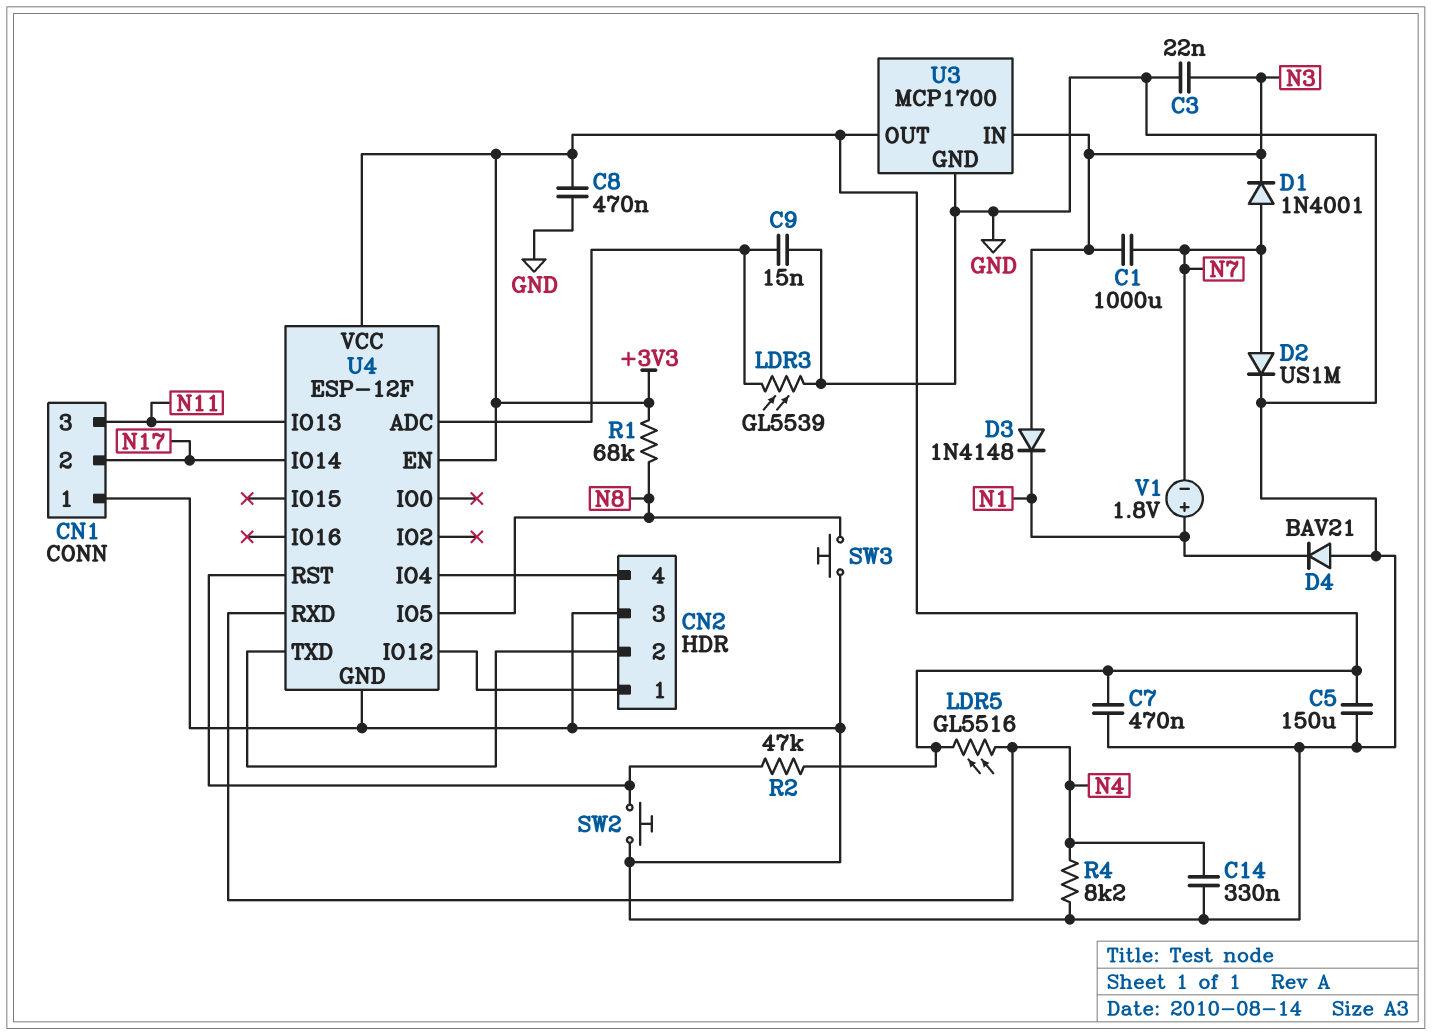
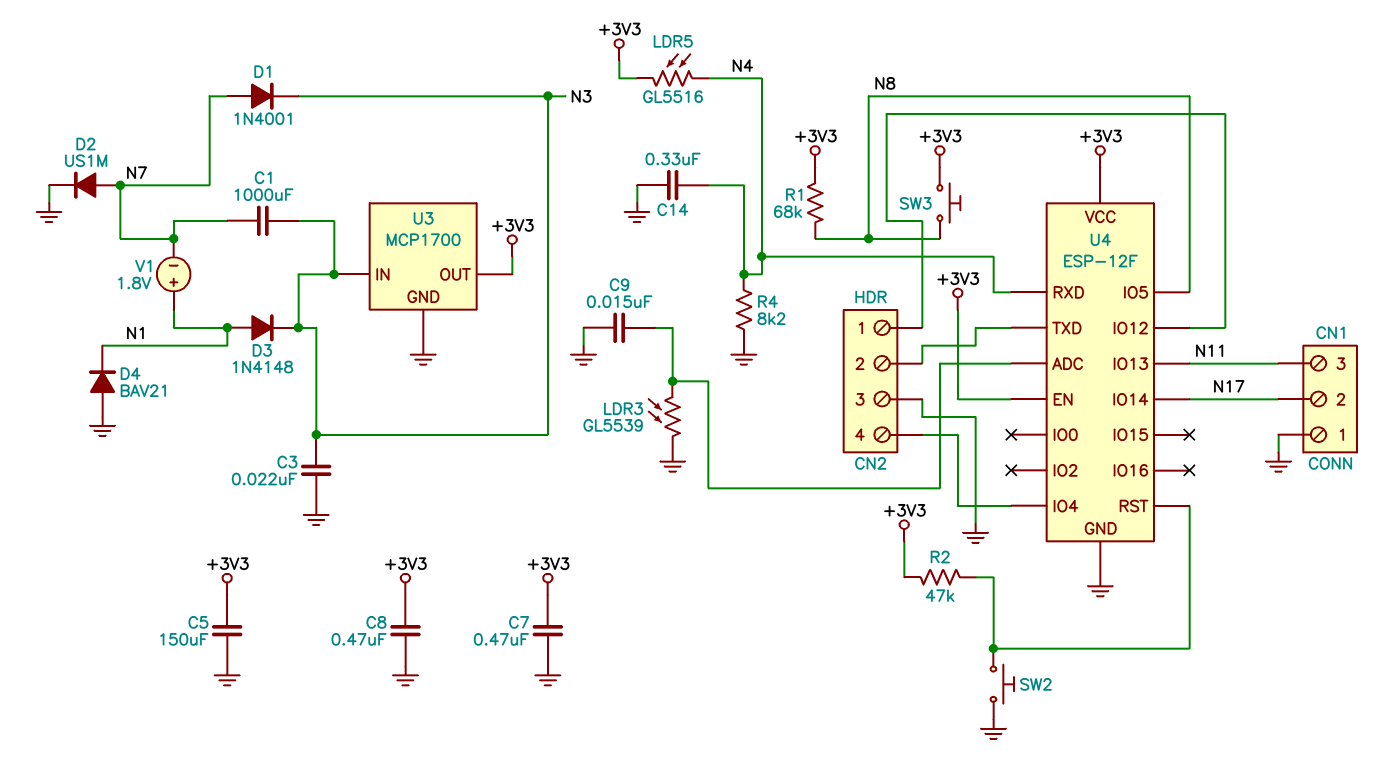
D3: diode 1N4148 (A N3, K N1) -> diode 1N4148 (A N1, K N3)
SW3: button (GND, N8) -> button (+3V3, N8)

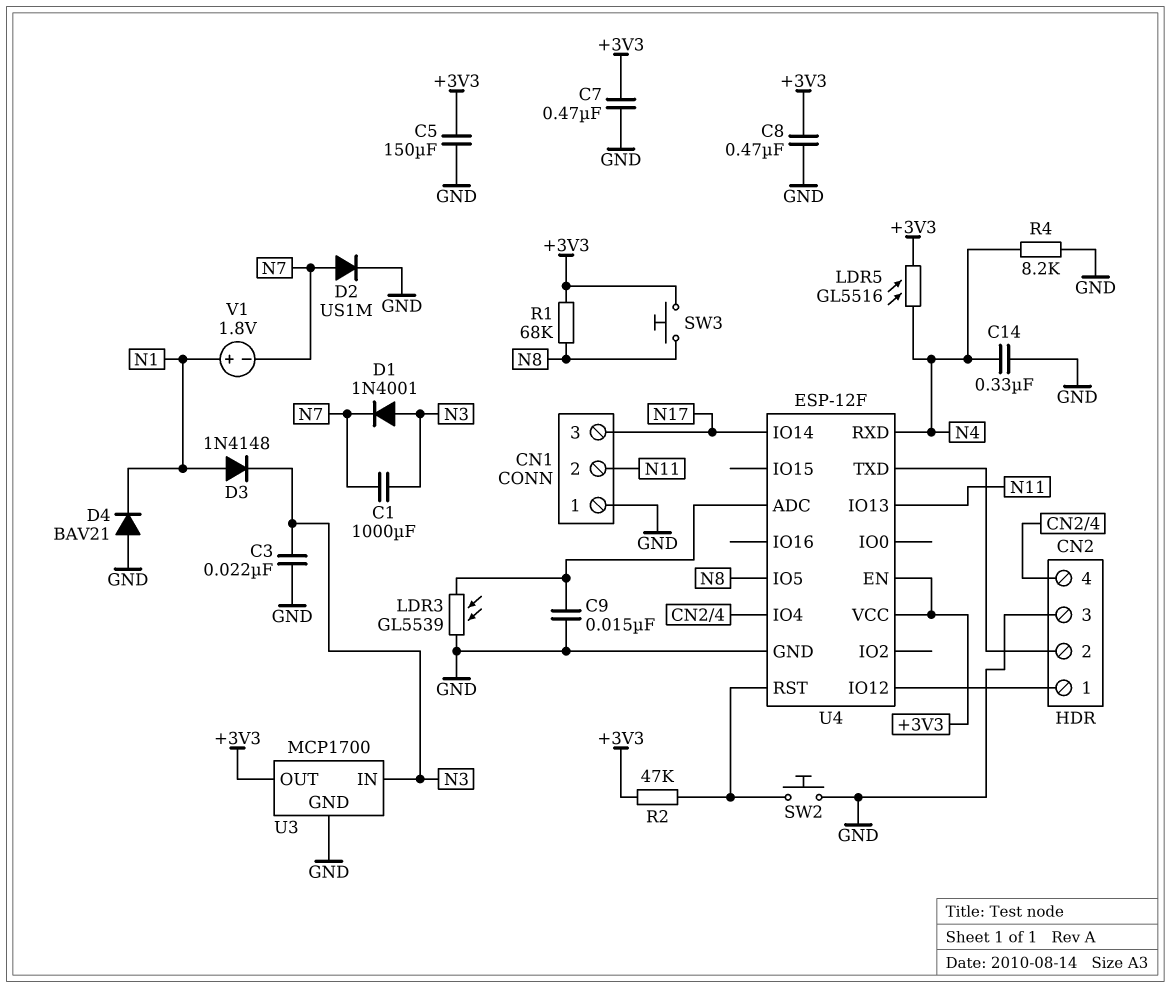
CN1 pin 2: N17 -> N11
CN1 pin 3: N11 -> N17
D1: diode 1N4001 (A N7, K N3) -> diode 1N4001 (A N3, K N7)

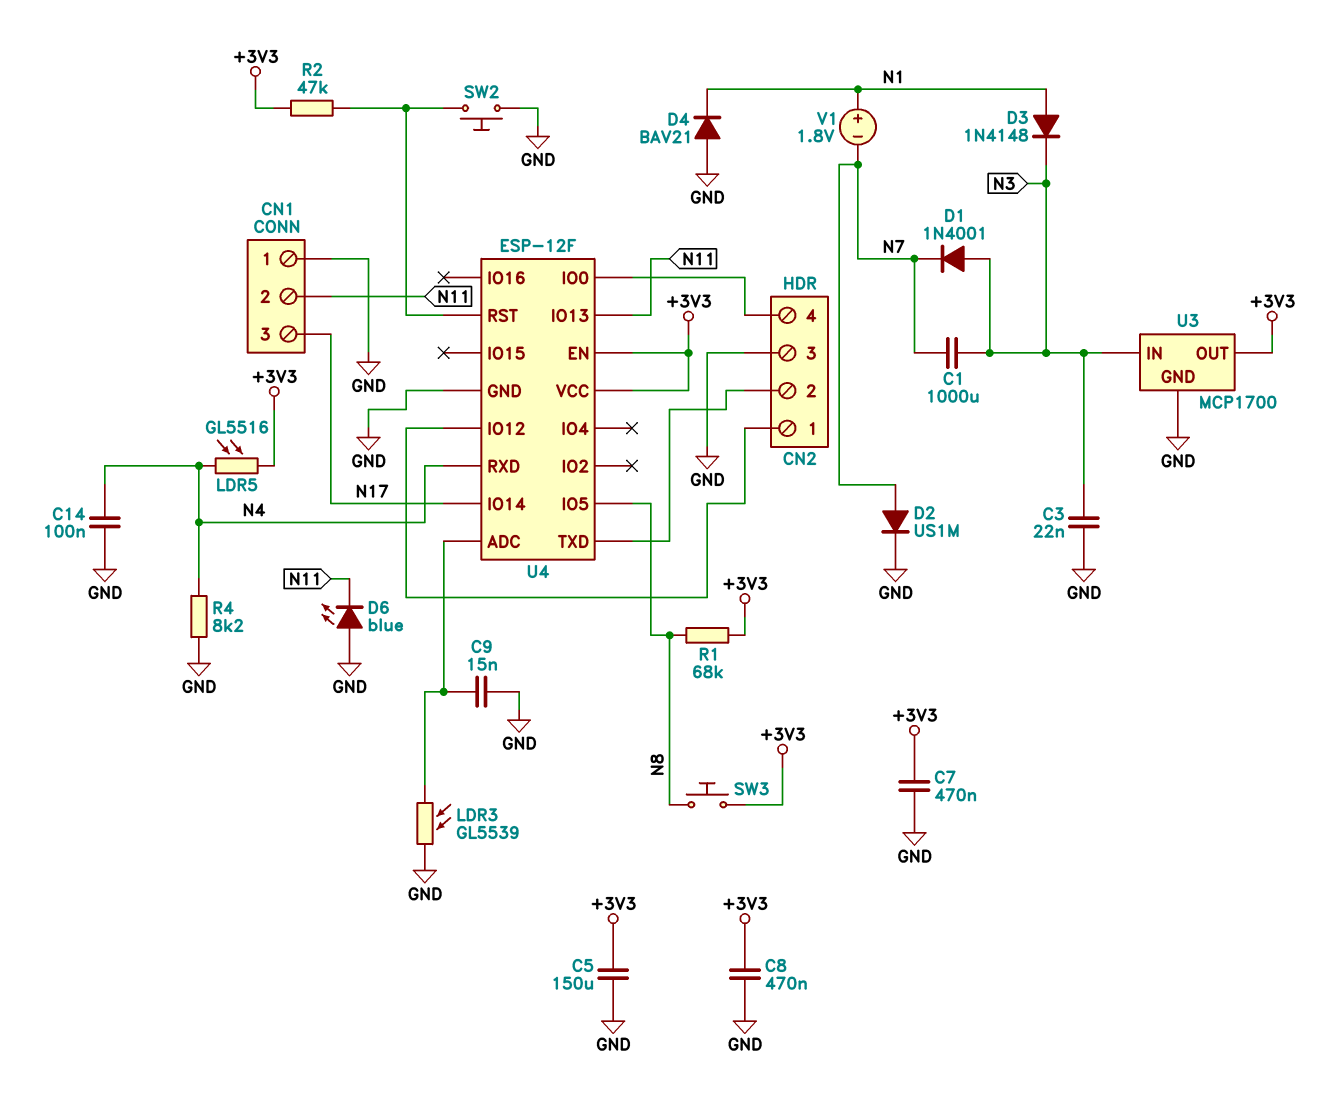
C14: 330nF (GND, N4) -> 100nF (GND, N4)
D6: none -> LED blue (A GND, K N11)
U4 pin IO0: none -> CN2/4
U4 pin IO4: CN2/4 -> none

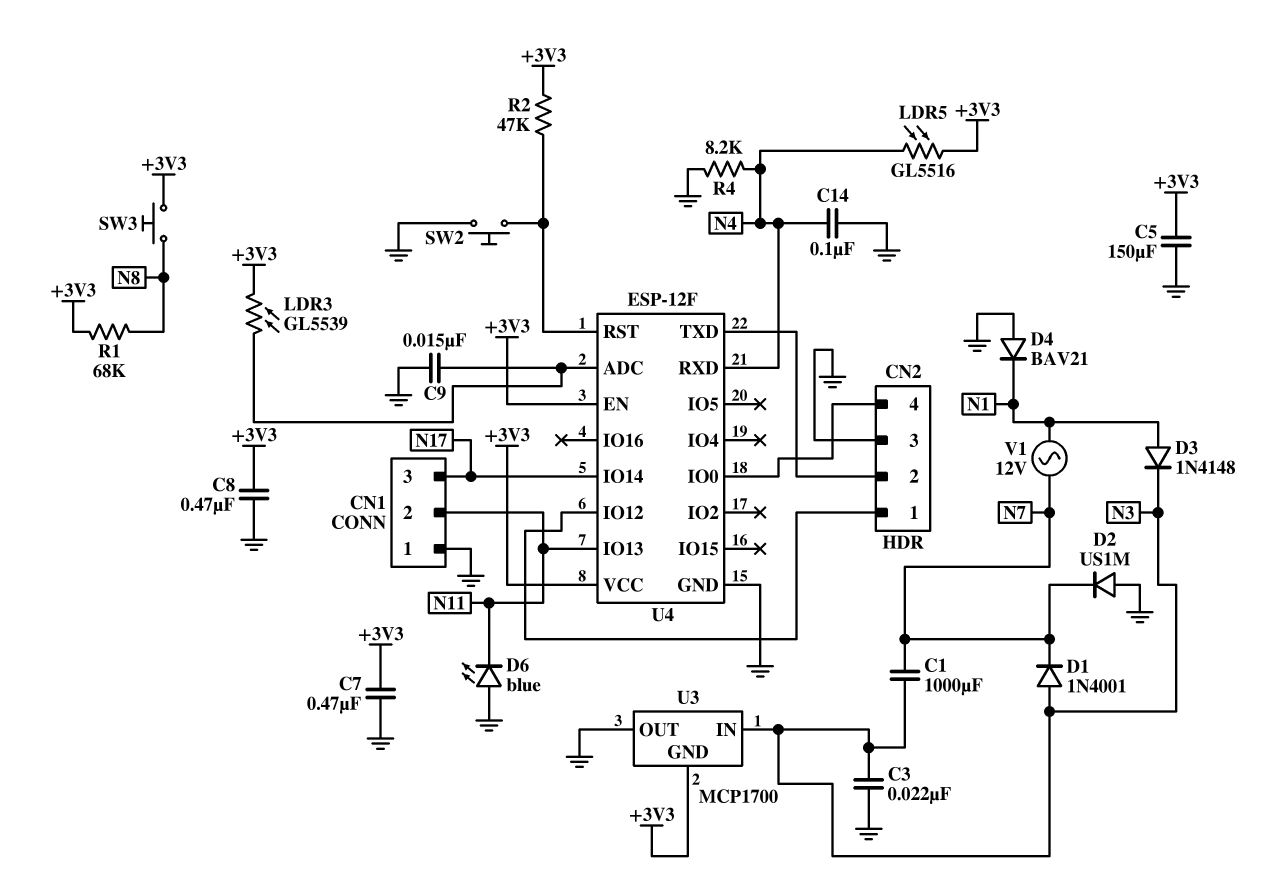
D2: diode US1M (A N7, K GND) -> diode US1M (A GND, K N7)
LDR3: GL5539 (GND, U4/ADC) -> GL5539 (+3V3, U4/ADC)
U3 pin GND: GND -> +3V3
U3 pin OUT: +3V3 -> GND
U4 pin IO5: N8 -> none
V1: 1.8V (plus N1, minus N7) -> AC 12V (N1, N7)

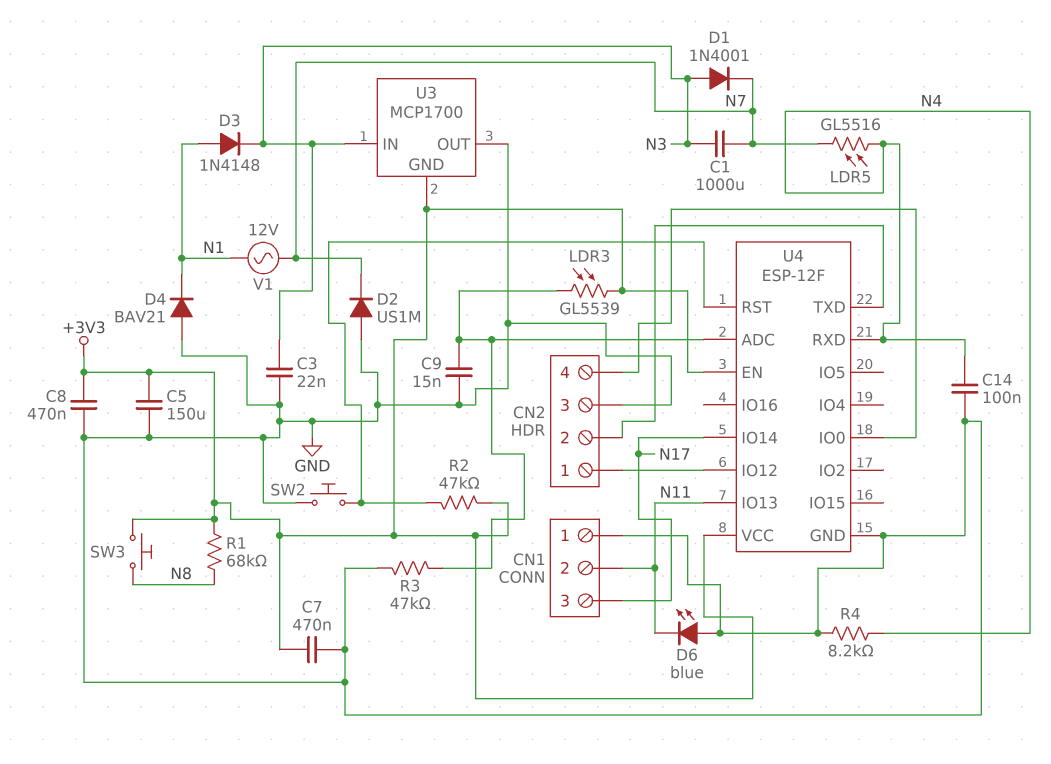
LDR5: GL5516 (+3V3, N4) -> GL5516 (N4, N7)
R3: none -> 47k (GND, U4/ADC)

